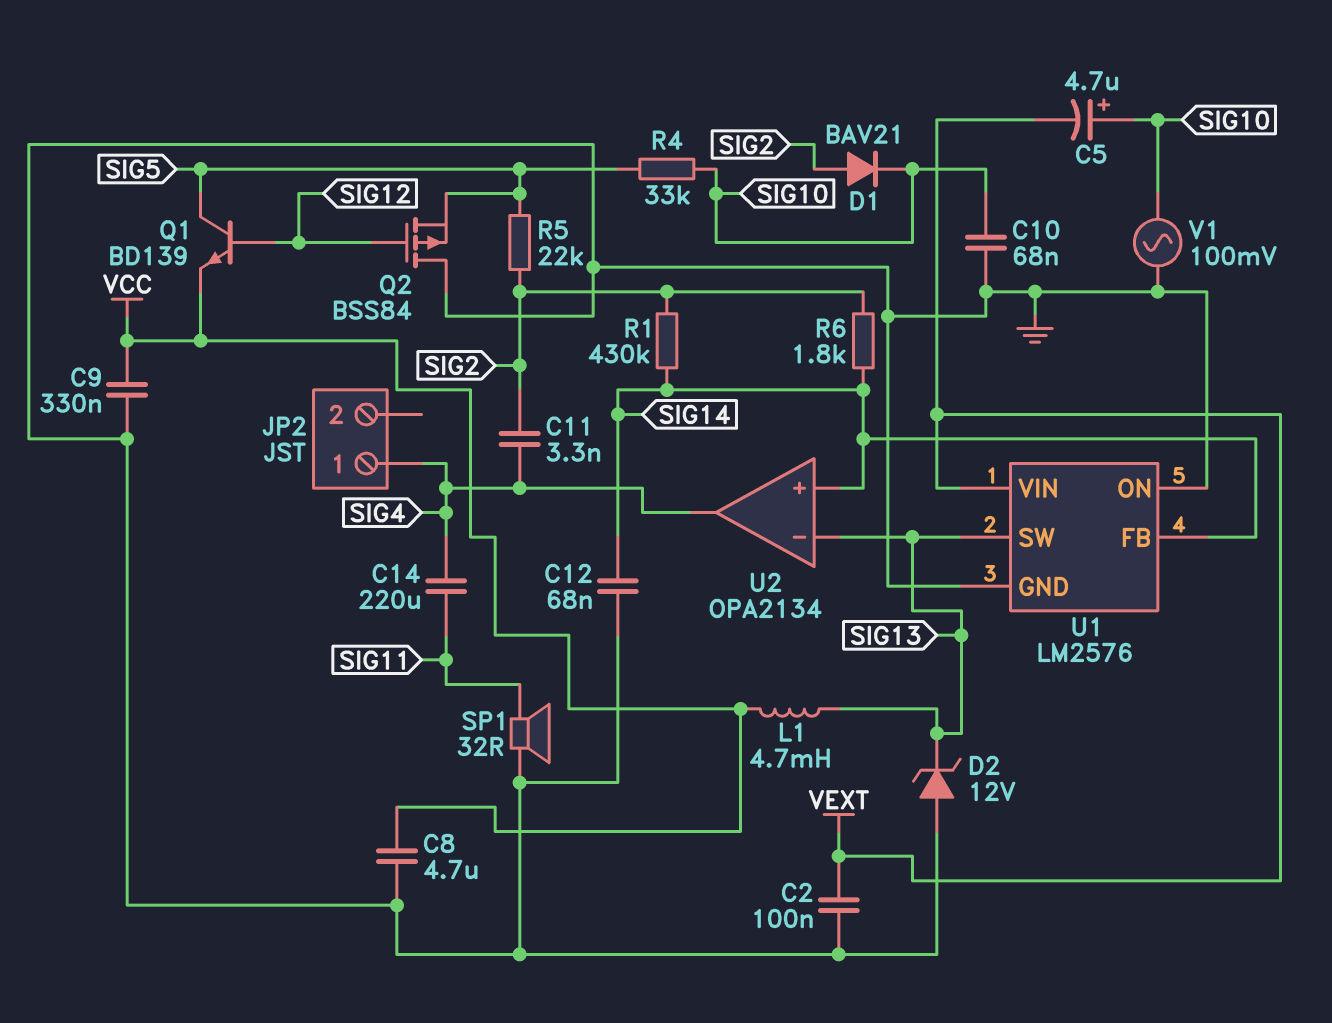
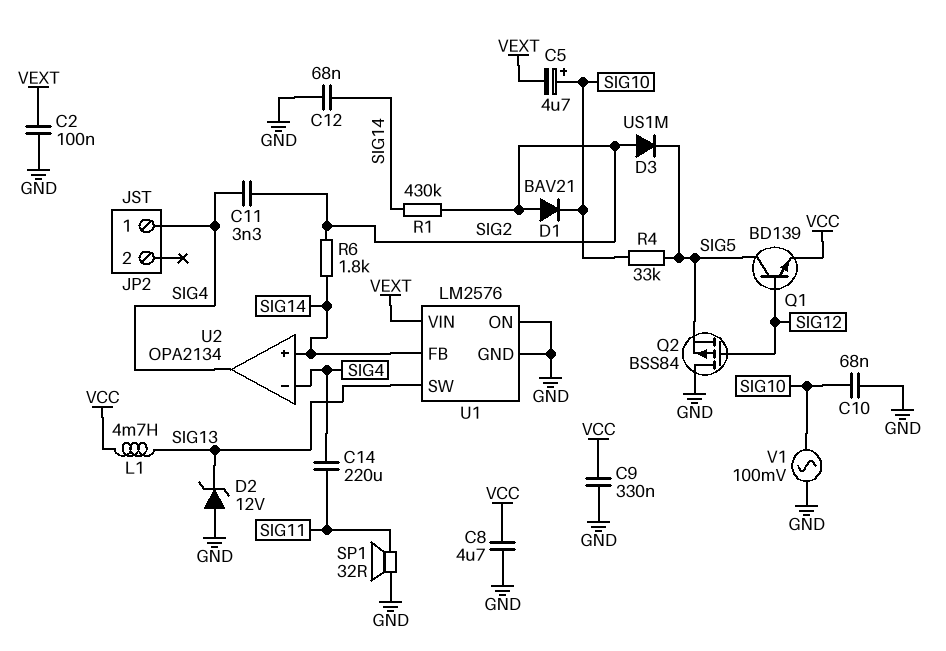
D3: none -> diode US1M (A SIG2, K SIG5)
R5: 22k (SIG2, SIG5) -> none
U2 pin in-: SIG13 -> SIG4

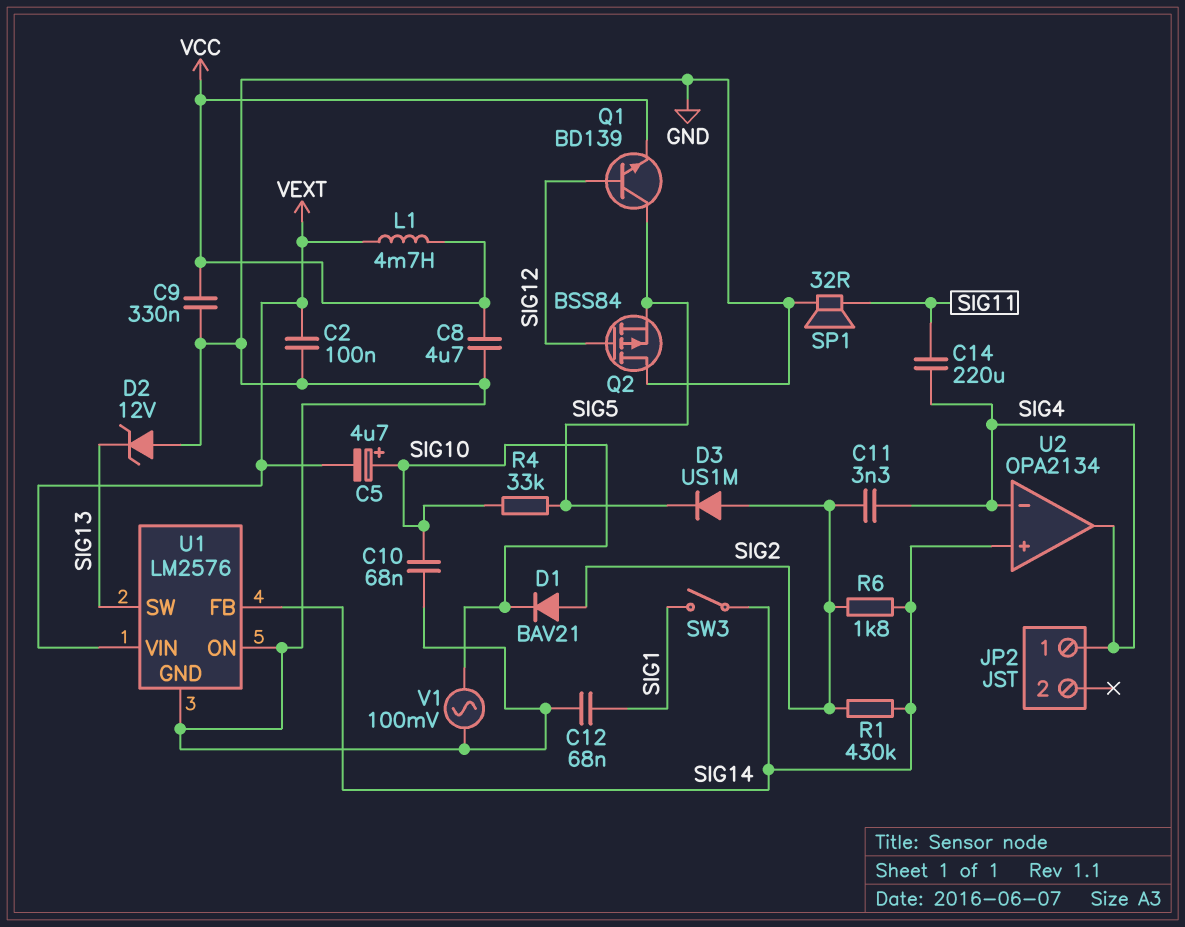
C12: 68nF (GND, SIG14) -> 68nF (GND, SIG1)
L1: 4.7mH (SIG13, VCC) -> 4.7mH (VCC, VEXT)
SW3: none -> switch (SIG1, SIG14)

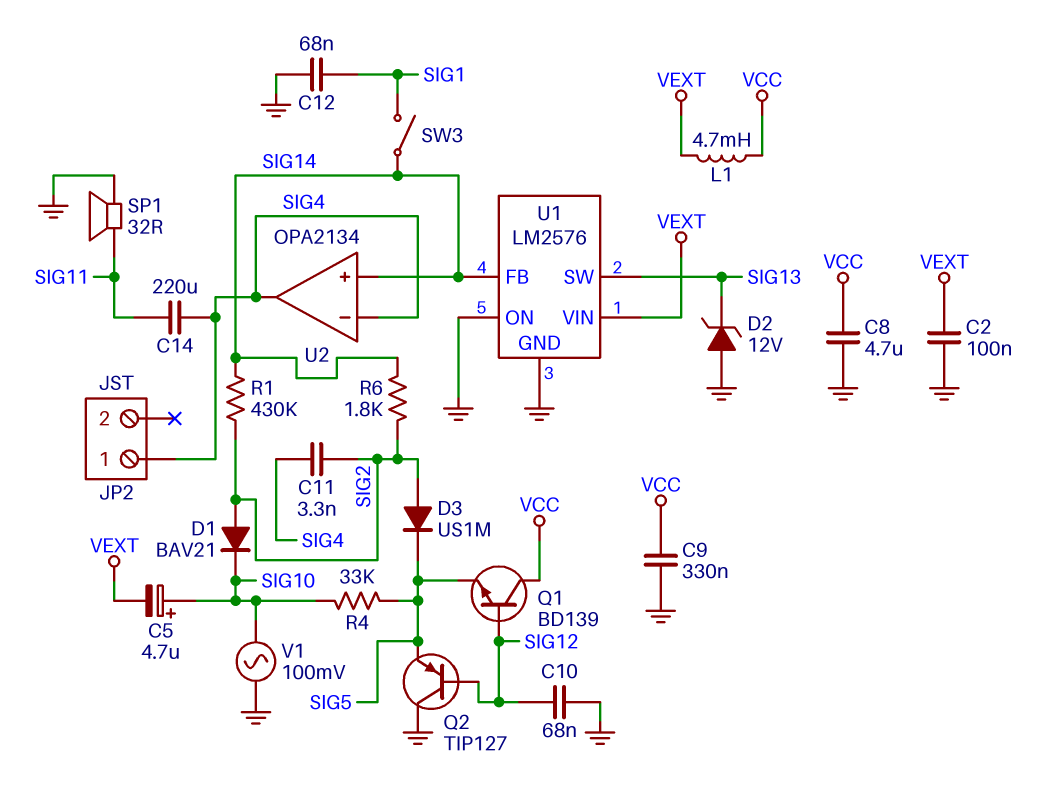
C10: 68nF (GND, SIG10) -> 68nF (GND, SIG12)
Q1: NPN BD139 (B SIG12, C SIG5, E VCC) -> NPN BD139 (B SIG12, C VCC, E SIG5)
Q2: PMOS BSS84 (G SIG12, D GND, S SIG5) -> PNP TIP127 (B SIG12, C GND, E SIG5)

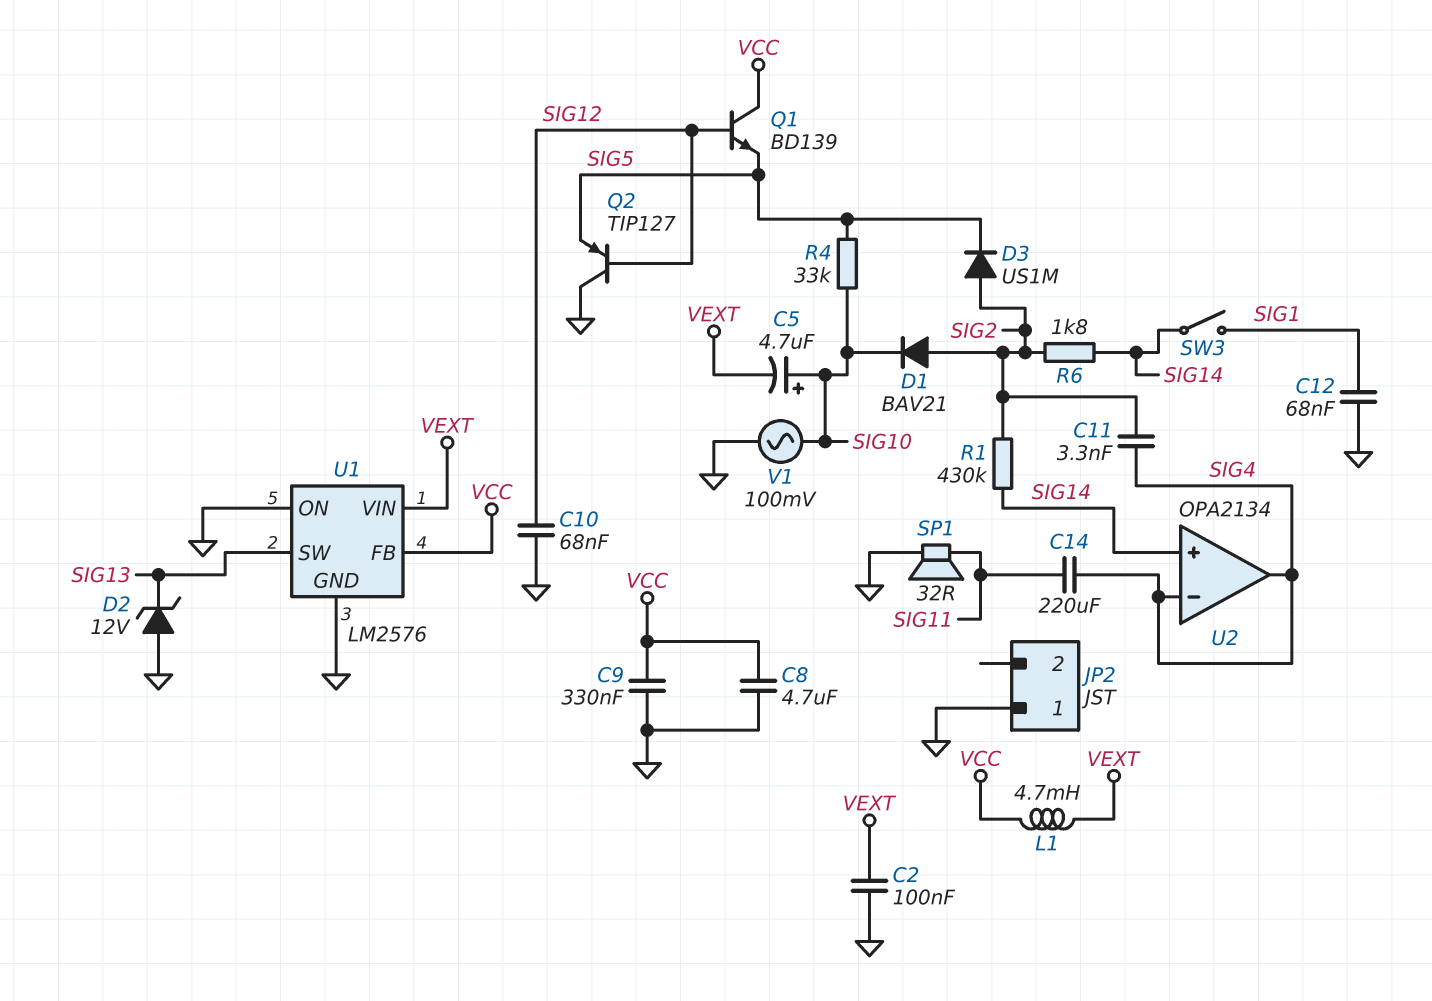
JP2 pin 1: SIG4 -> GND
U1 pin FB: SIG14 -> VCC

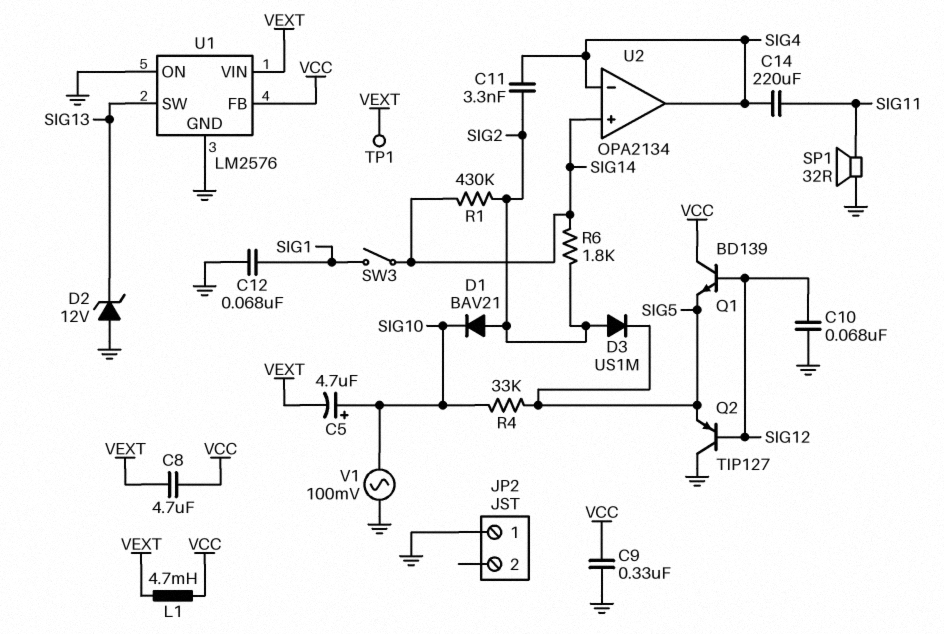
C2: 100nF (GND, VEXT) -> none
C8: 4.7uF (GND, VCC) -> 4.7uF (VCC, VEXT)
TP1: none -> test point (VEXT)

